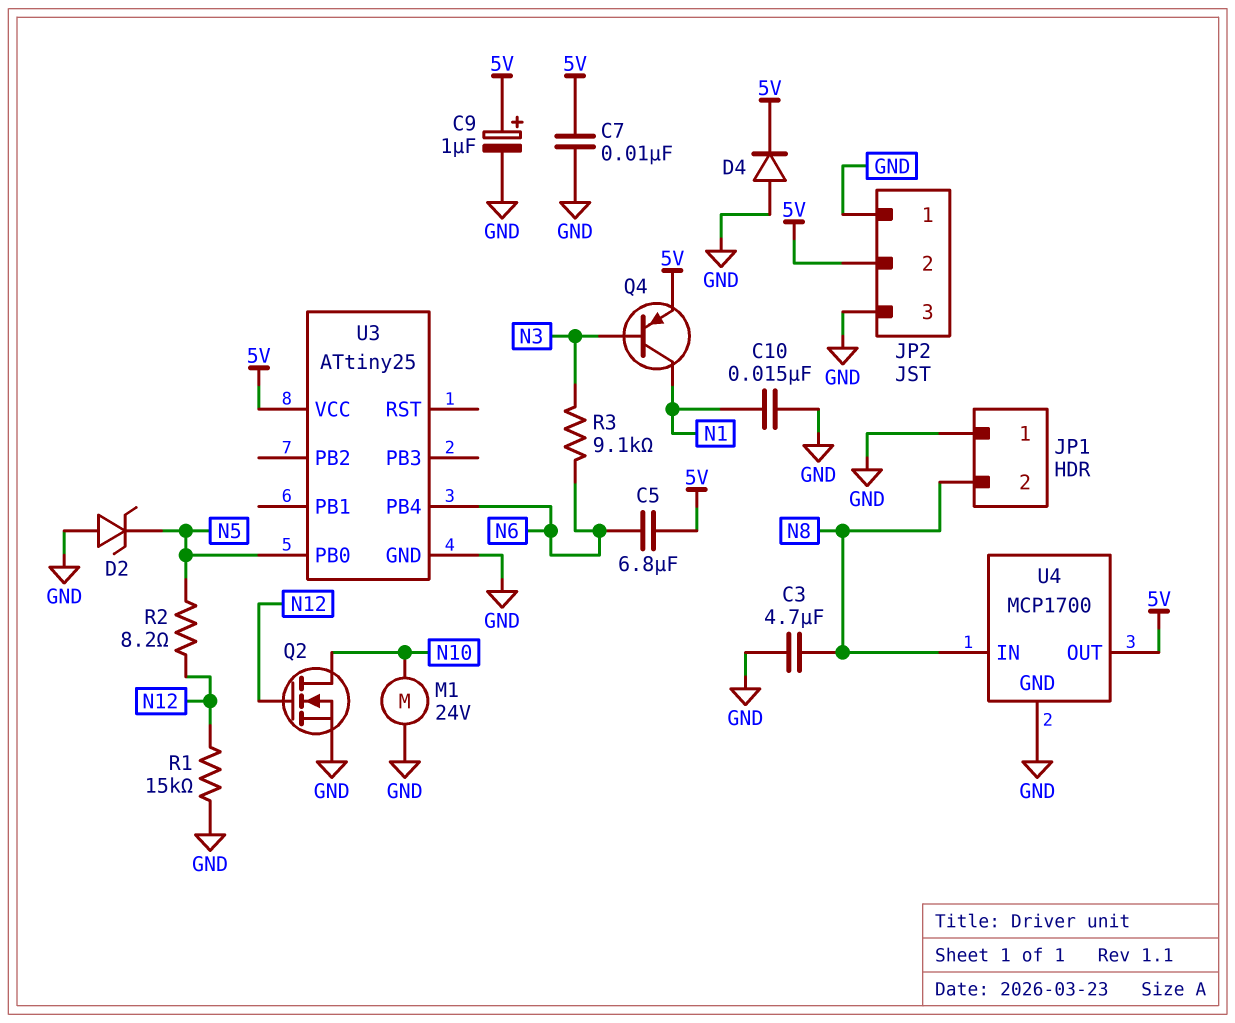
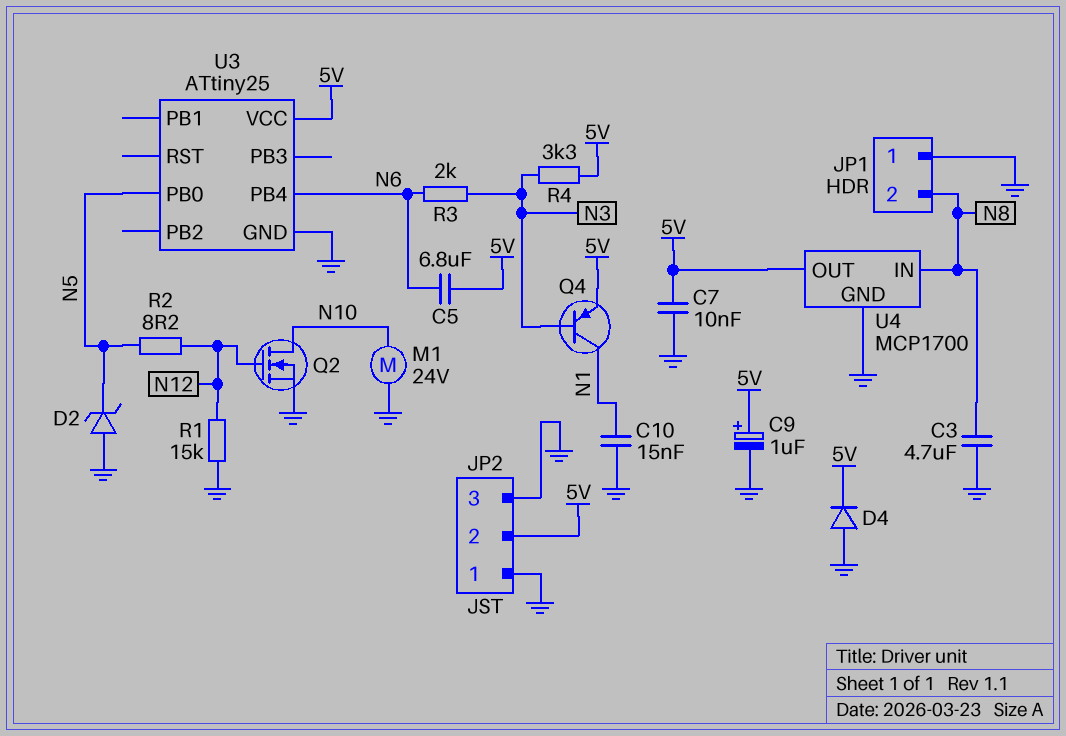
R3: 9.1k (N3, N6) -> 2k (N3, N6)
R4: none -> 3.3k (5V, N3)

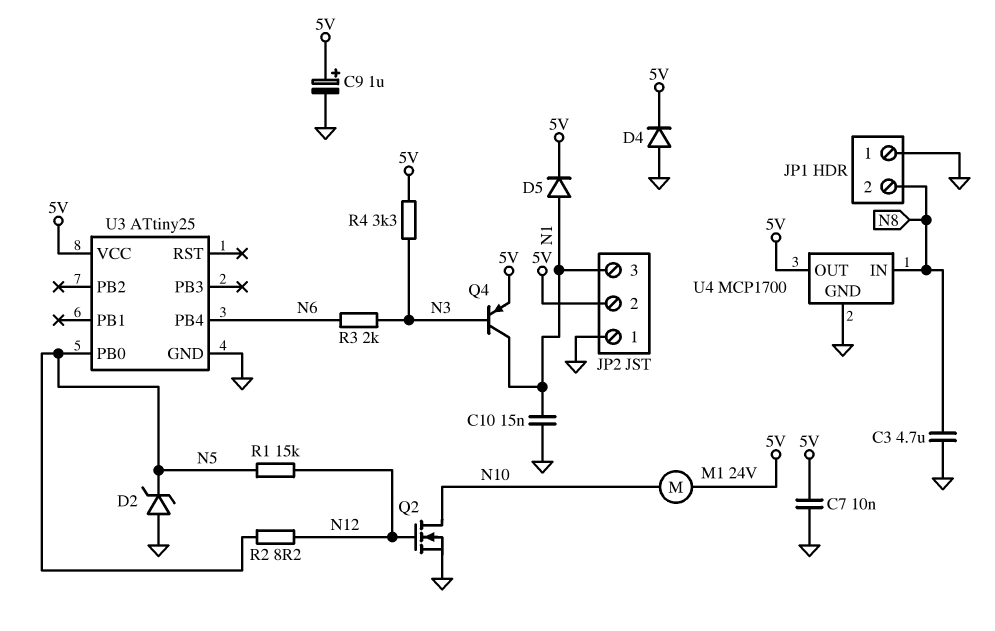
C5: 6.8uF (5V, N6) -> none
D5: none -> diode (A N1, K 5V)
JP2 pin 3: GND -> N1
M1: motor 24V (GND, N10) -> motor 24V (5V, N10)
R1: 15k (GND, N12) -> 15k (N5, N12)

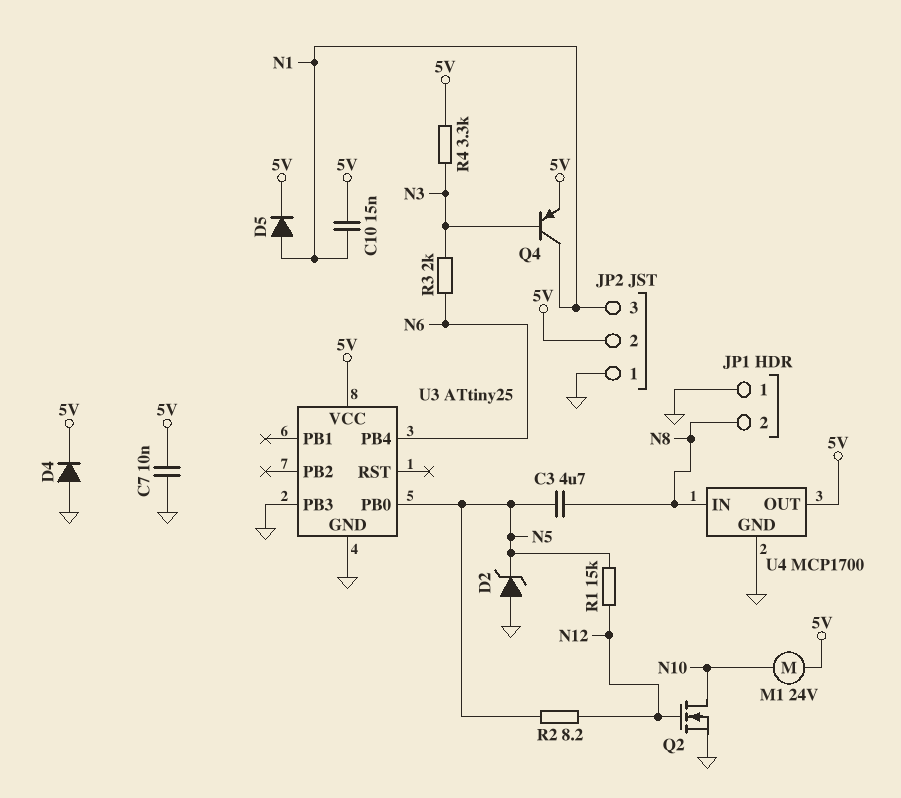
C3: 4.7uF (GND, N8) -> 4.7uF (N5, N8)
C9: 1uF (plus 5V, minus GND) -> none
C10: 15nF (GND, N1) -> 15nF (5V, N1)
U3 pin PB3: none -> GND

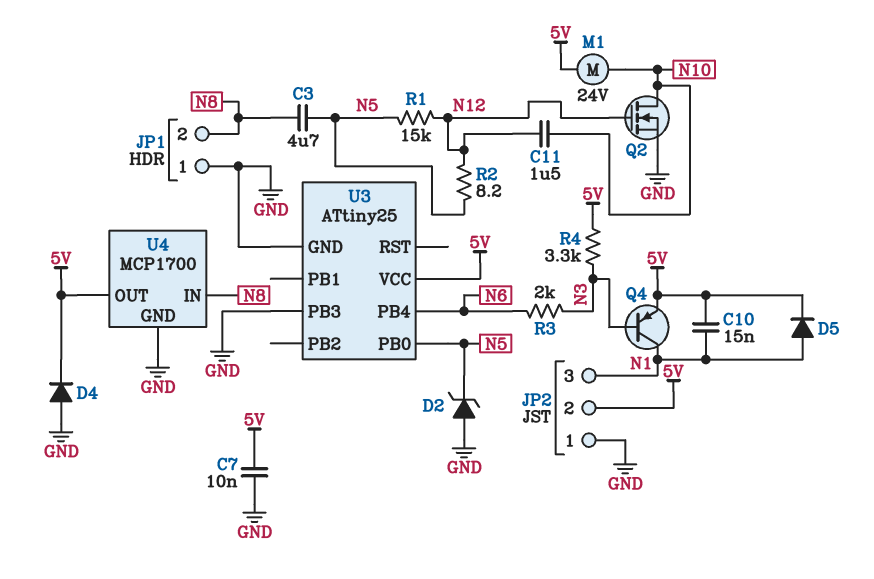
C11: none -> 1.5uF (N10, N12)

